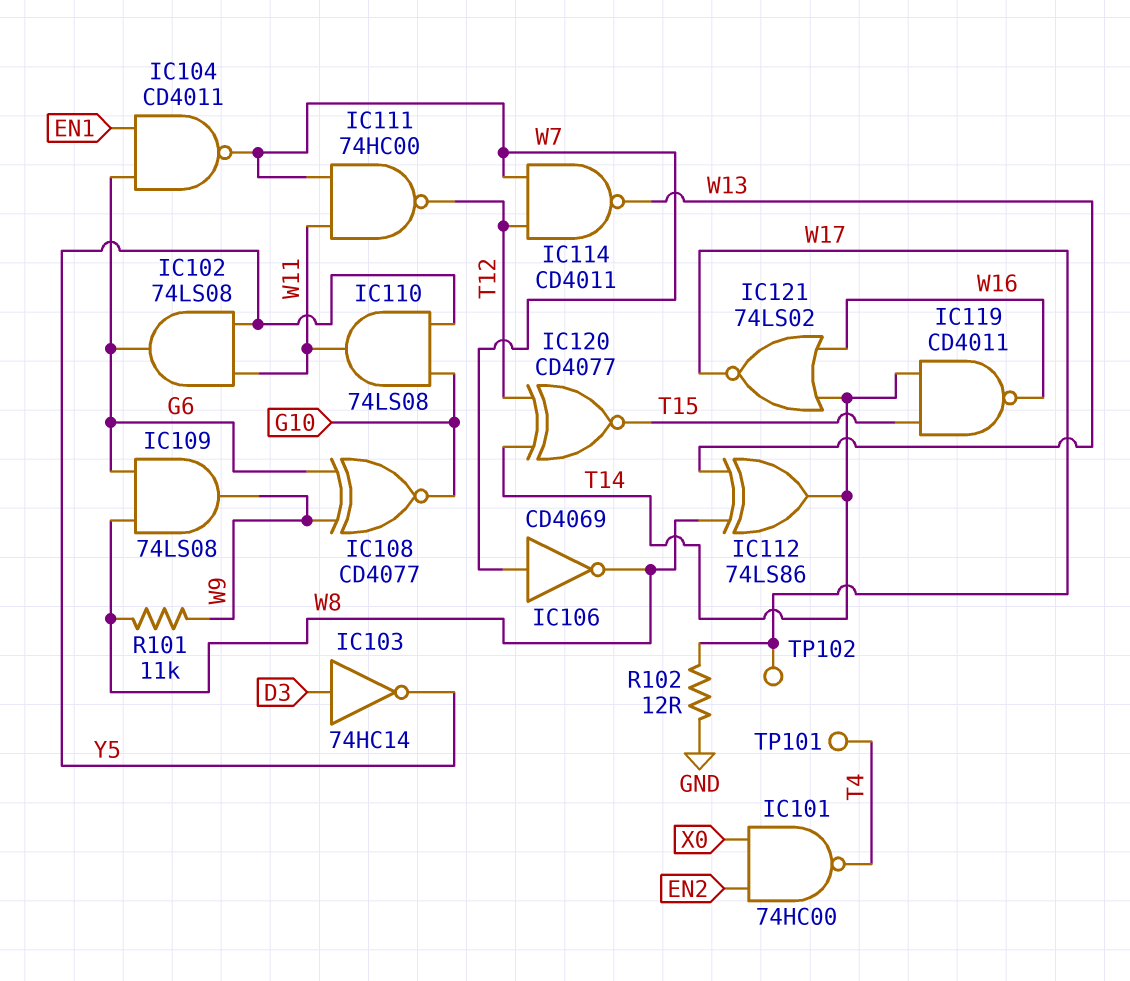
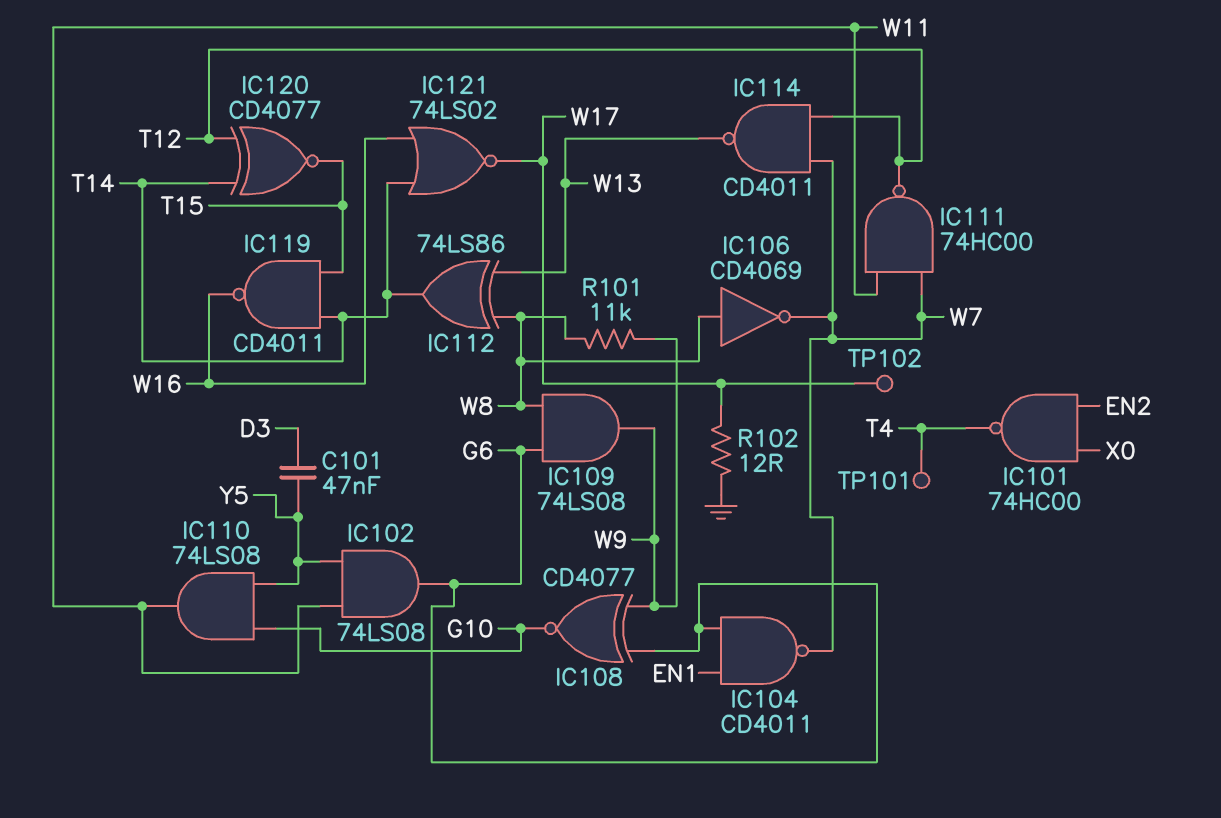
C101: none -> 47nF (D3, Y5)
IC103: NOT 74HC14 (in D3, out Y5) -> none
IC106: NOT CD4069 (in W7, out W8) -> NOT CD4069 (in W8, out W7)

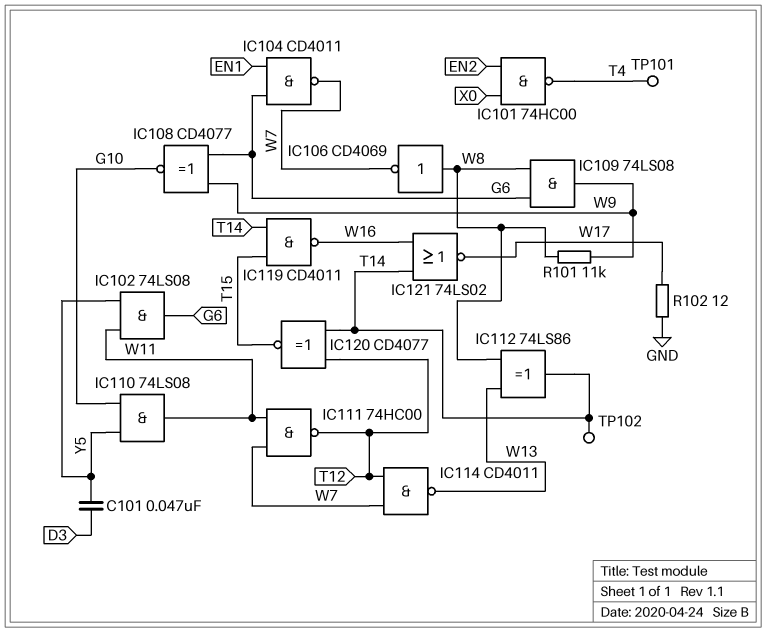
TP102: test point (W17) -> test point (T14)

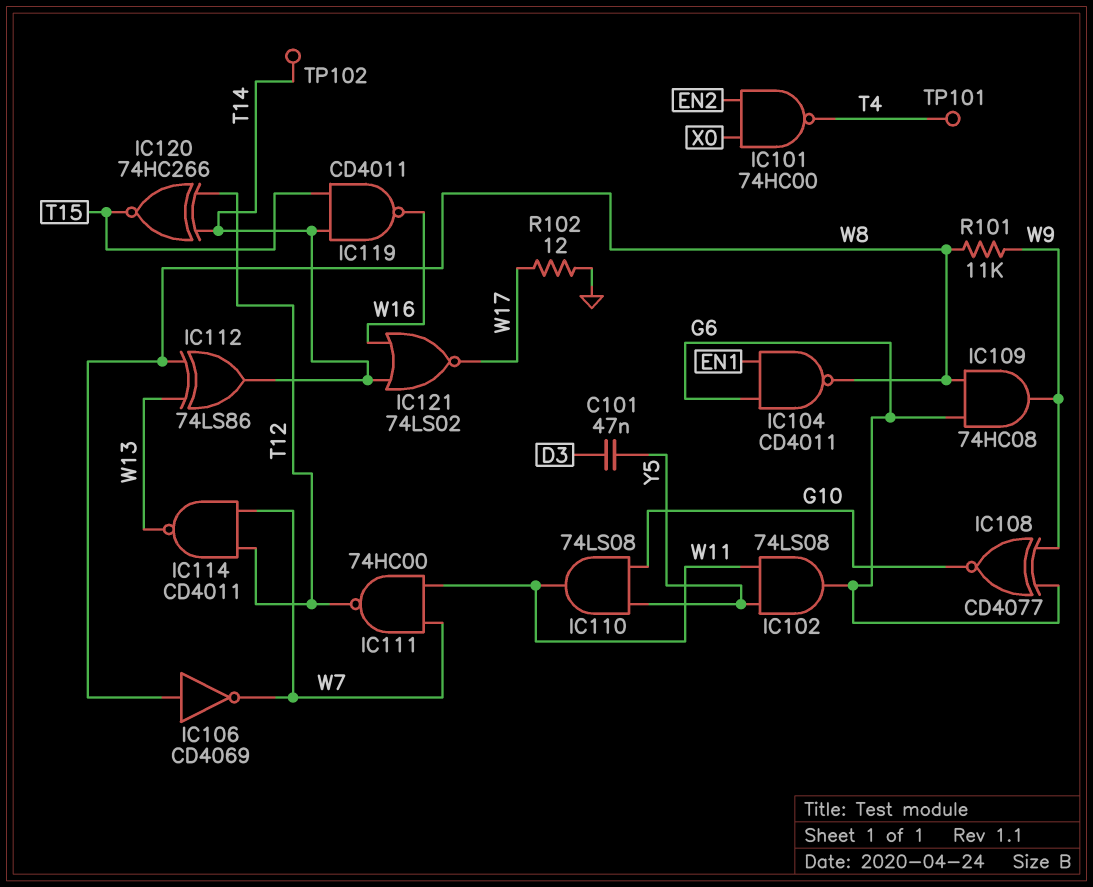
IC104: NAND CD4011 (in EN1, in G6, out W7) -> NAND CD4011 (in EN1, in G6, out W8)
IC109: AND 74LS08 (in G6, in W8, out W9) -> AND 74HC08 (in G6, in W8, out W9)
IC120: XNOR CD4077 (in T12, in T14, out T15) -> XNOR 74HC266 (in T12, in T14, out T15)

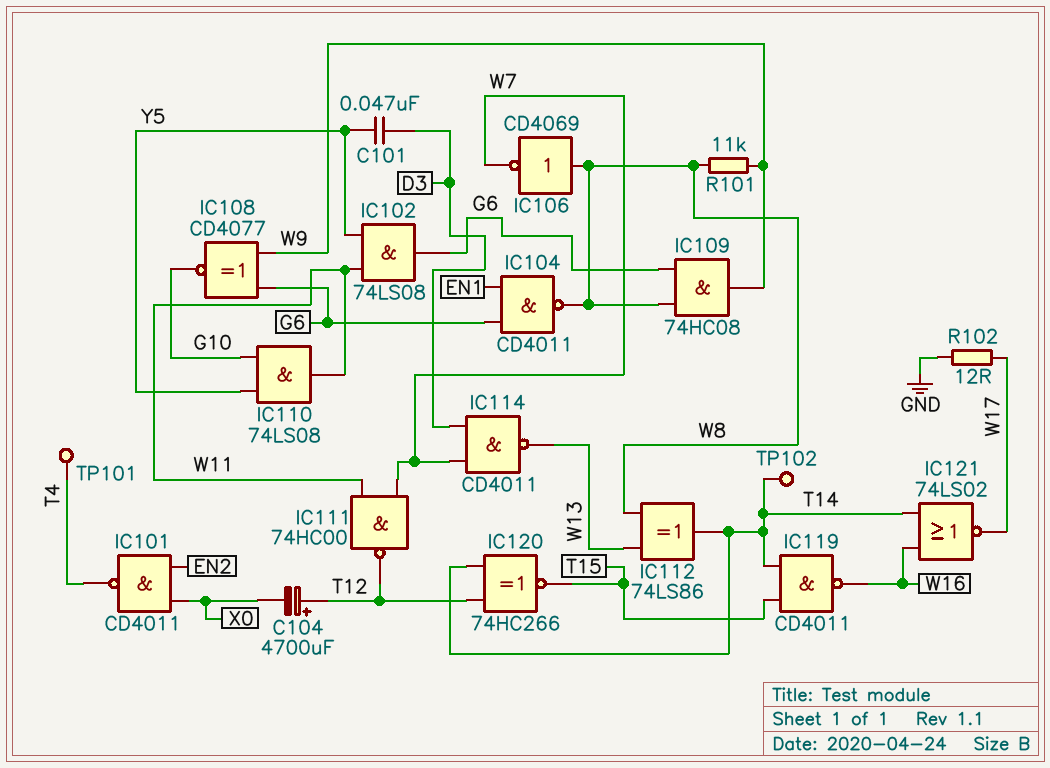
C104: none -> 4700uF (plus T12, minus X0)
IC101: NAND 74HC00 (in EN2, in X0, out T4) -> NAND CD4011 (in EN2, in X0, out T4)
IC114: NAND CD4011 (in T12, in W7, out W13) -> NAND CD4011 (in D3, in W7, out W13)

